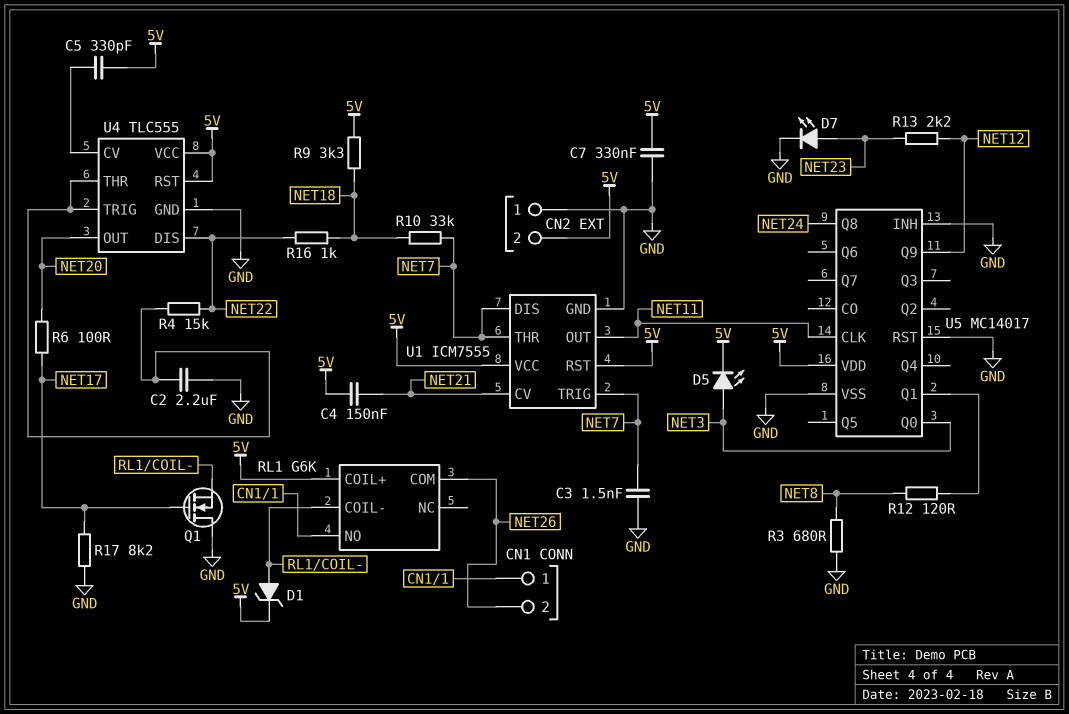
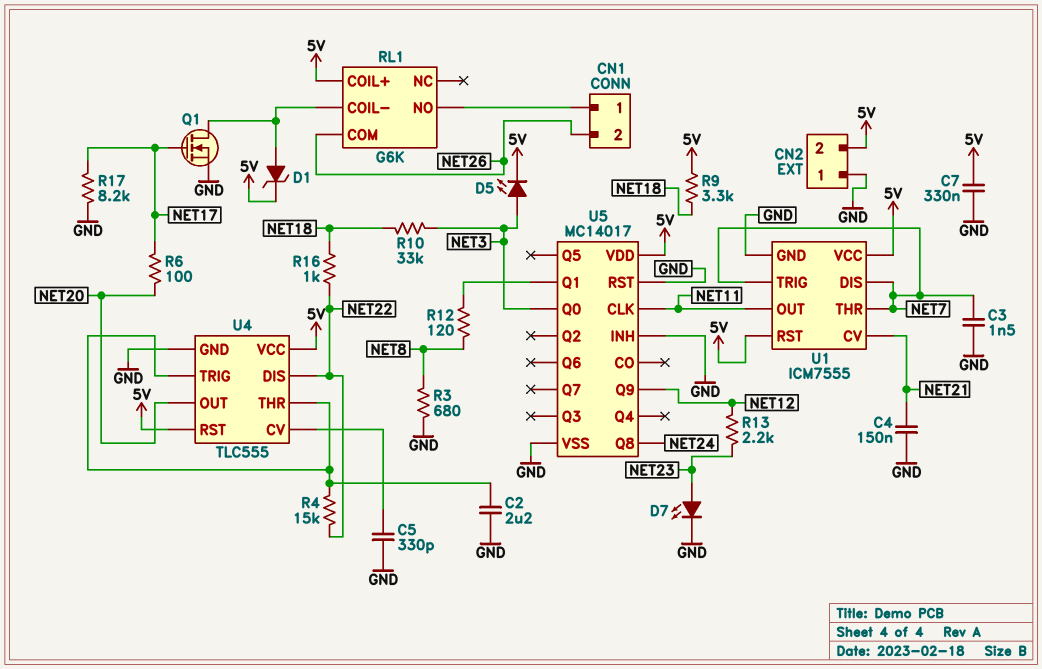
C4: 150nF (5V, NET21) -> 150nF (GND, NET21)
C5: 330pF (5V, U4/CV) -> 330pF (GND, U4/CV)
Q1: NMOS (G NET17, D GND, S RL1/COIL-) -> NMOS (G NET17, D RL1/COIL-, S GND)
R10: 33k (NET7, NET18) -> 33k (NET3, NET18)

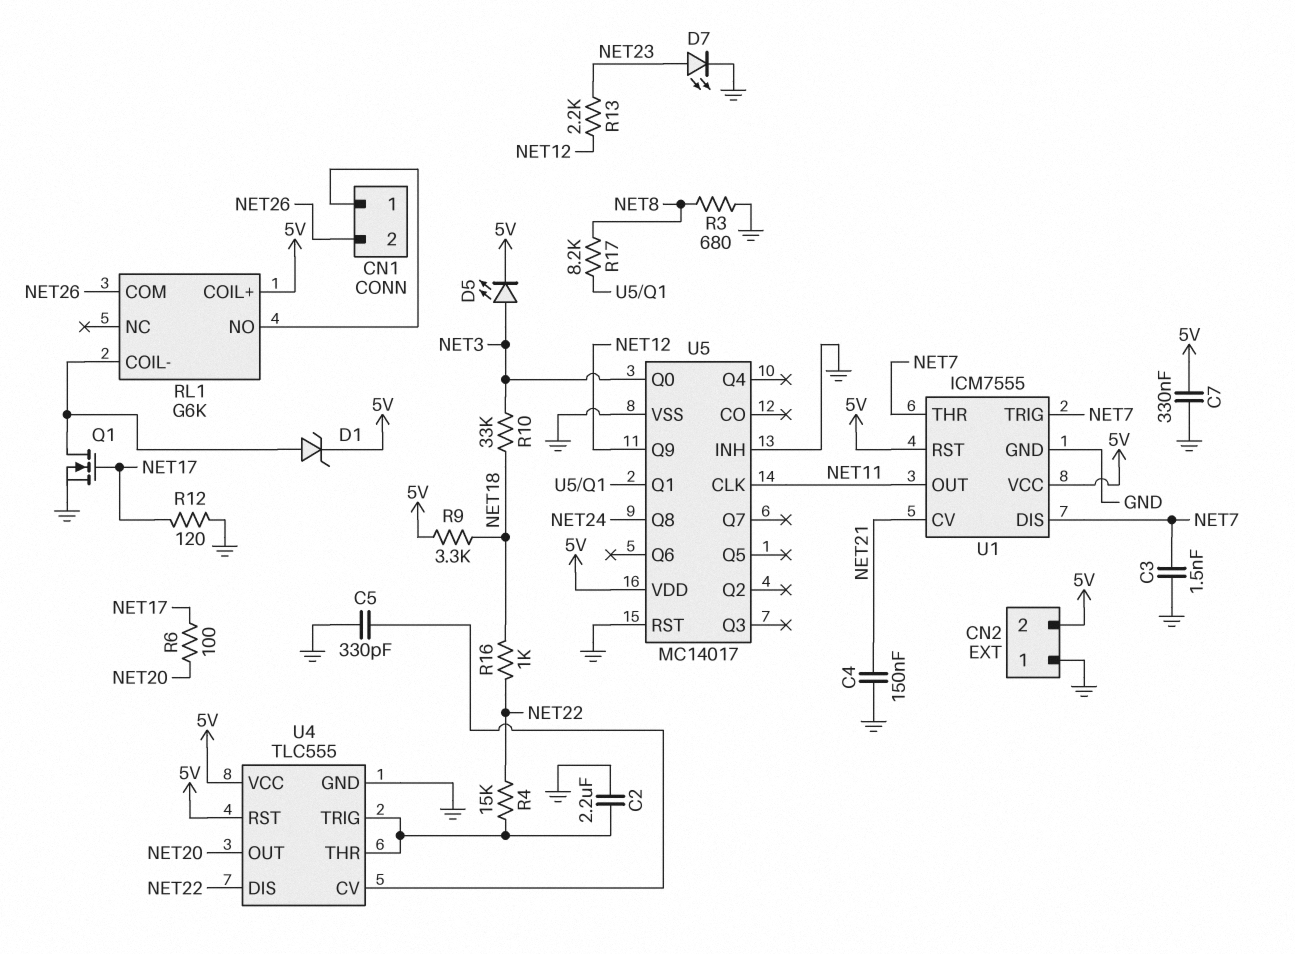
R12: 120 (NET8, U5/Q1) -> 120 (GND, NET17)
R17: 8.2k (GND, NET17) -> 8.2k (NET8, U5/Q1)

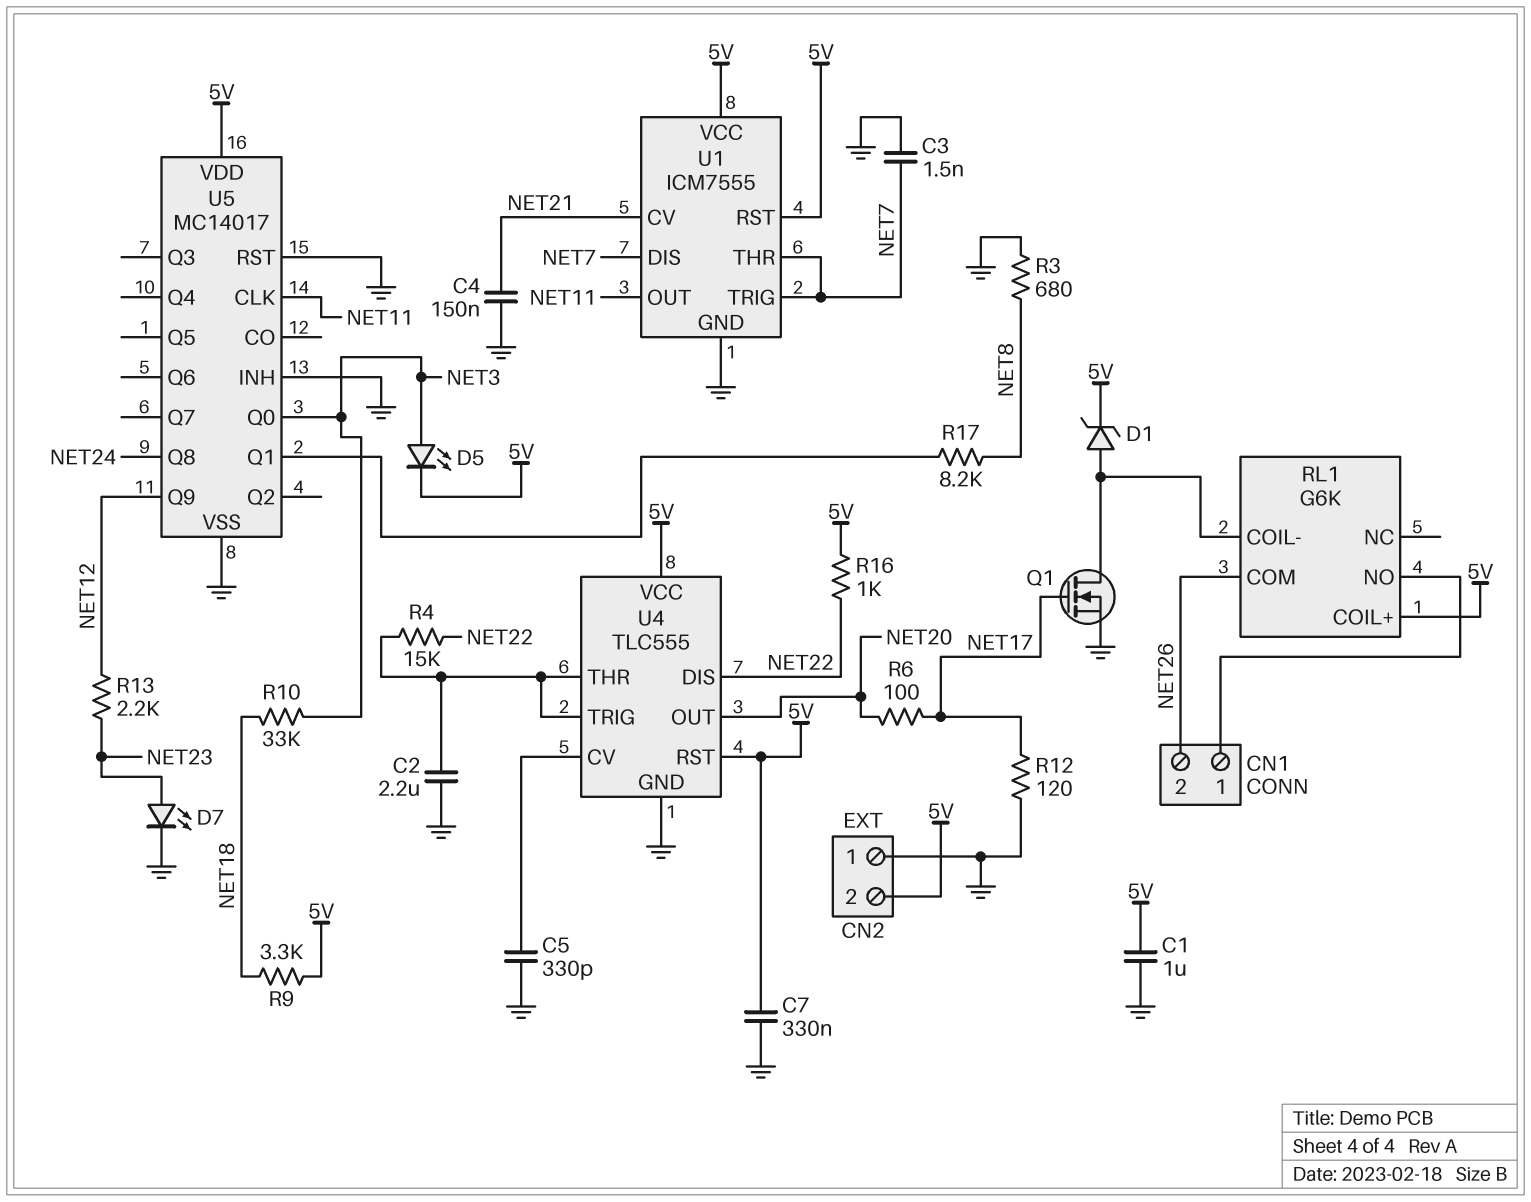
C1: none -> 1uF (5V, GND)
R16: 1k (NET18, NET22) -> 1k (5V, NET22)

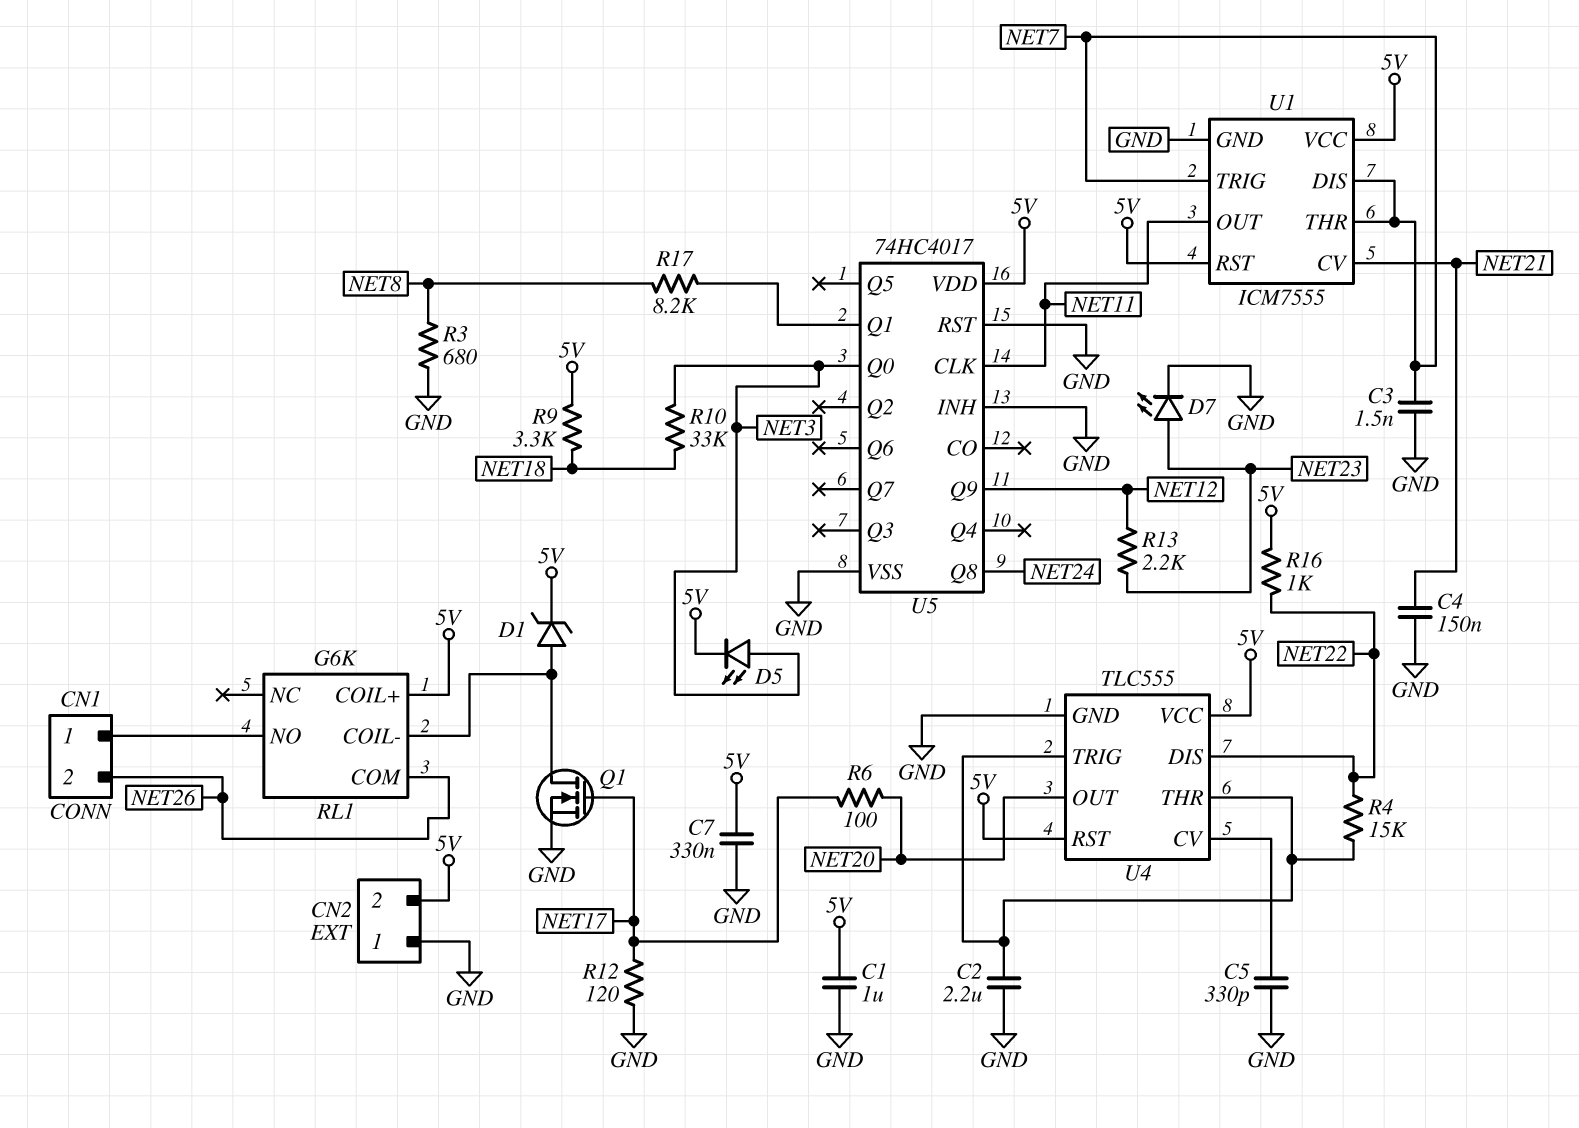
U5: MC14017 -> 74HC4017

